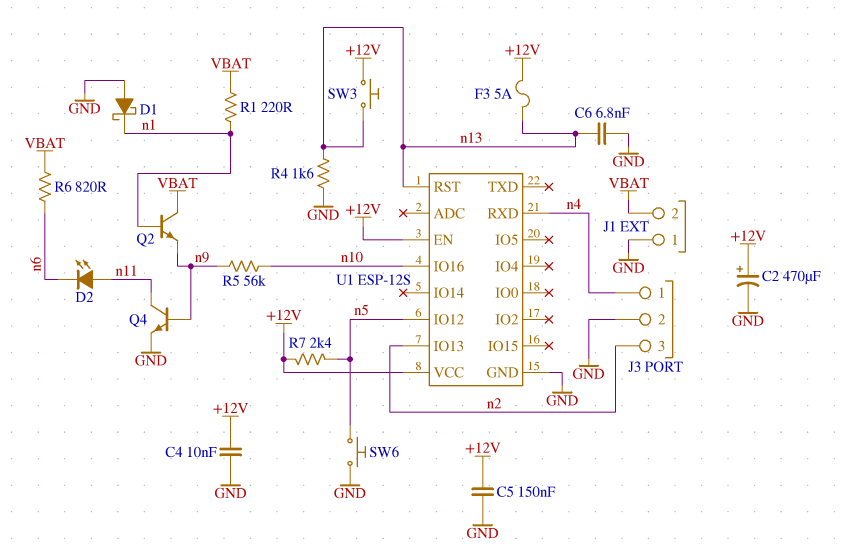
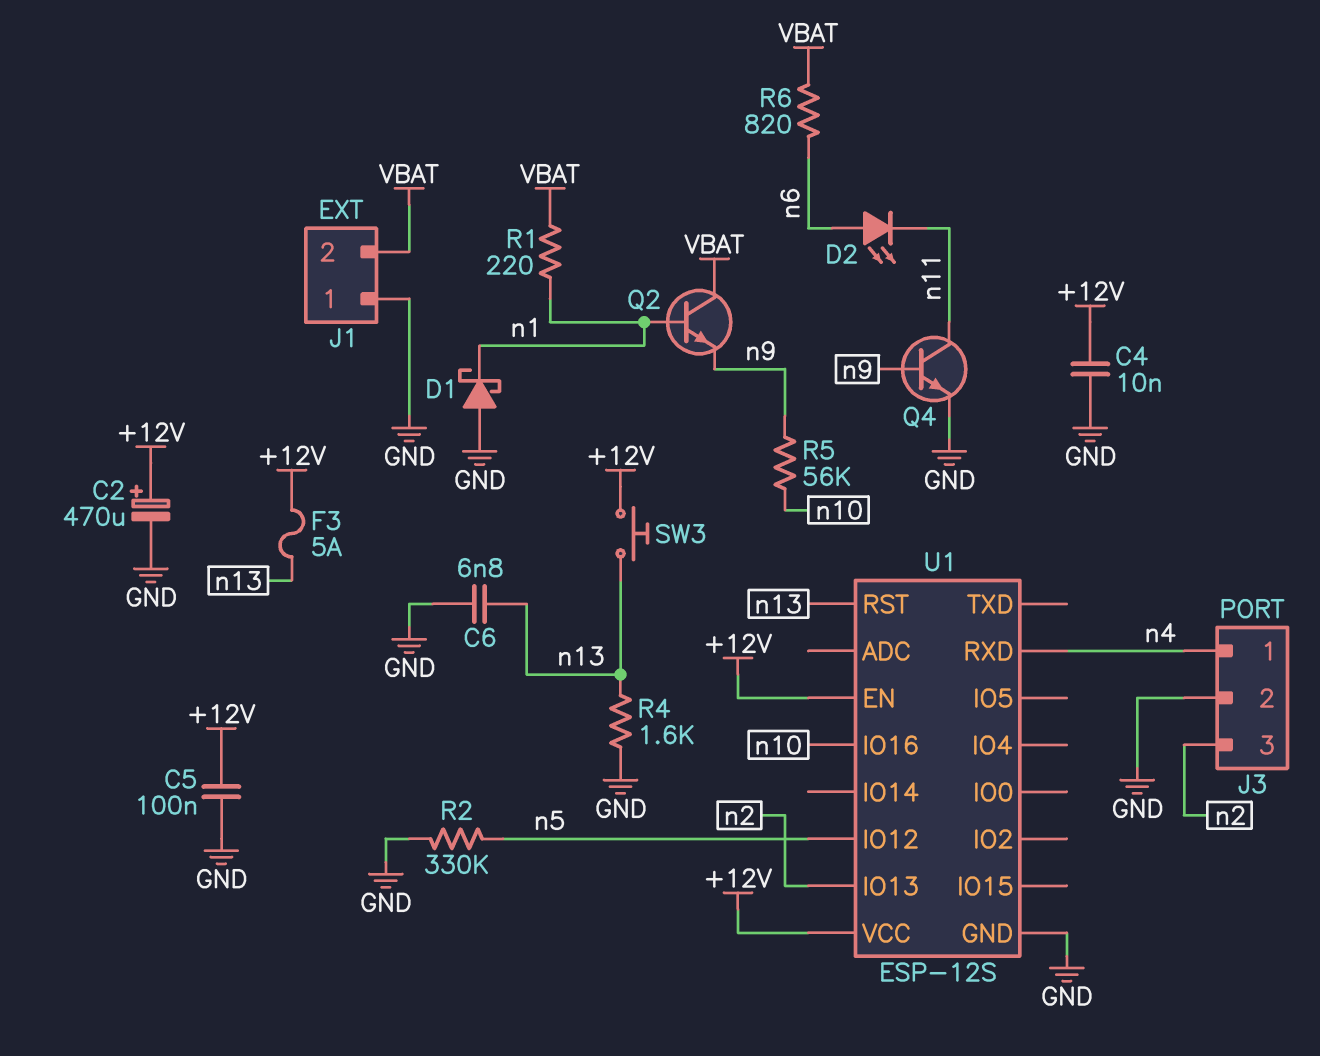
C5: 150nF (+12V, GND) -> 100nF (+12V, GND)
D2: LED (A n11, K n6) -> LED (A n6, K n11)
R2: none -> 330k (GND, n5)
R7: 2.4k (+12V, n5) -> none
SW6: button (GND, n5) -> none

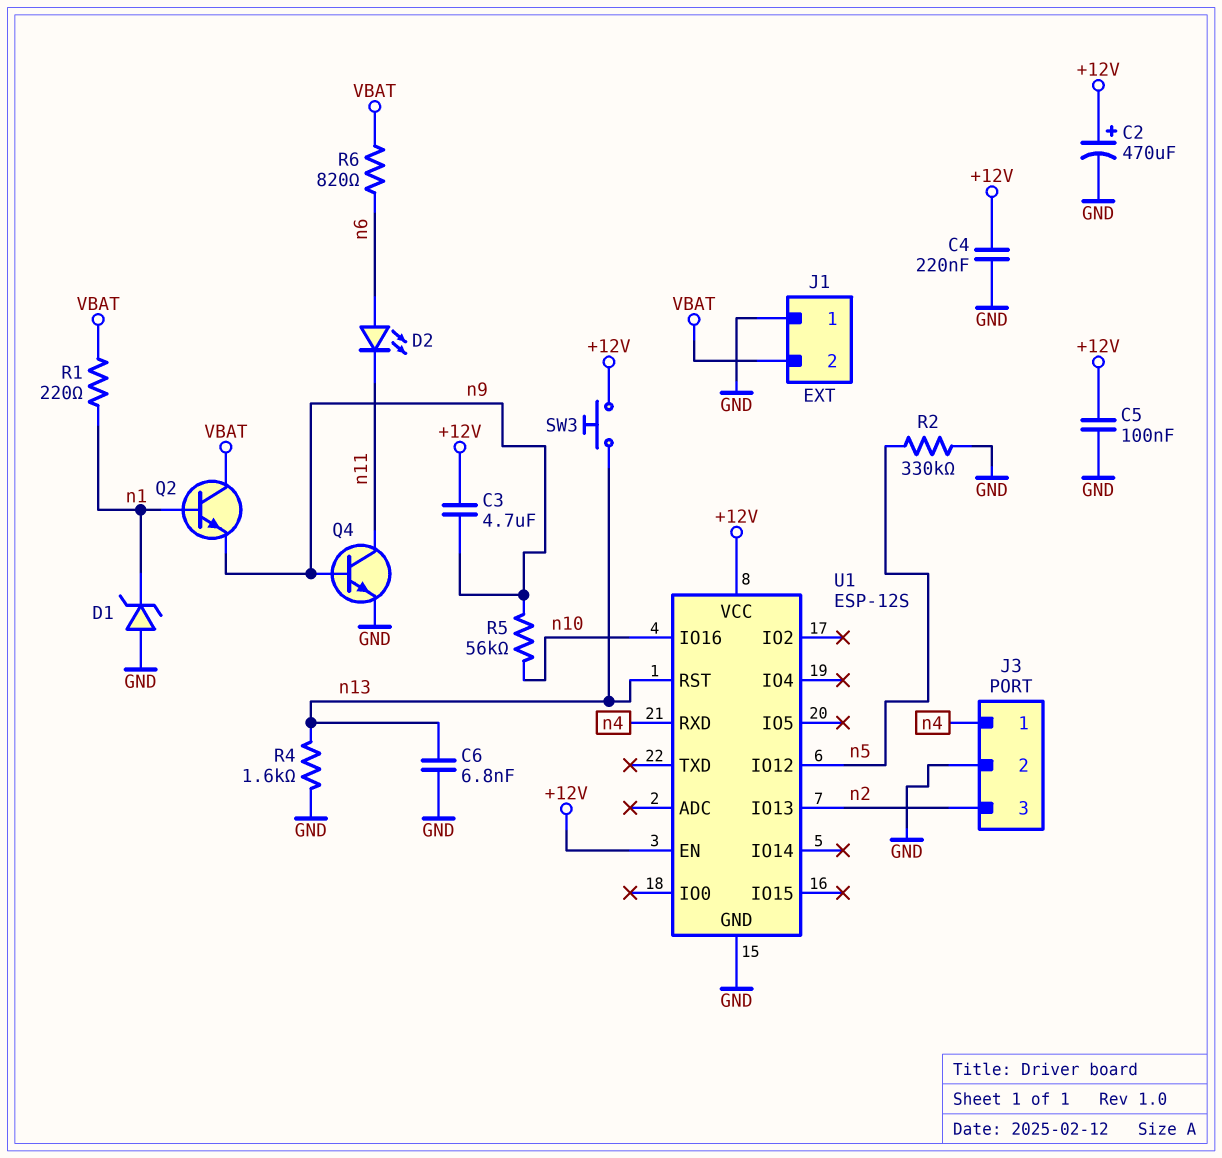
C3: none -> 4.7uF (+12V, n9)
C4: 10nF (+12V, GND) -> 220nF (+12V, GND)
D1: schottky (A GND, K n1) -> zener (A GND, K n1)
F3: 5A (+12V, n13) -> none

